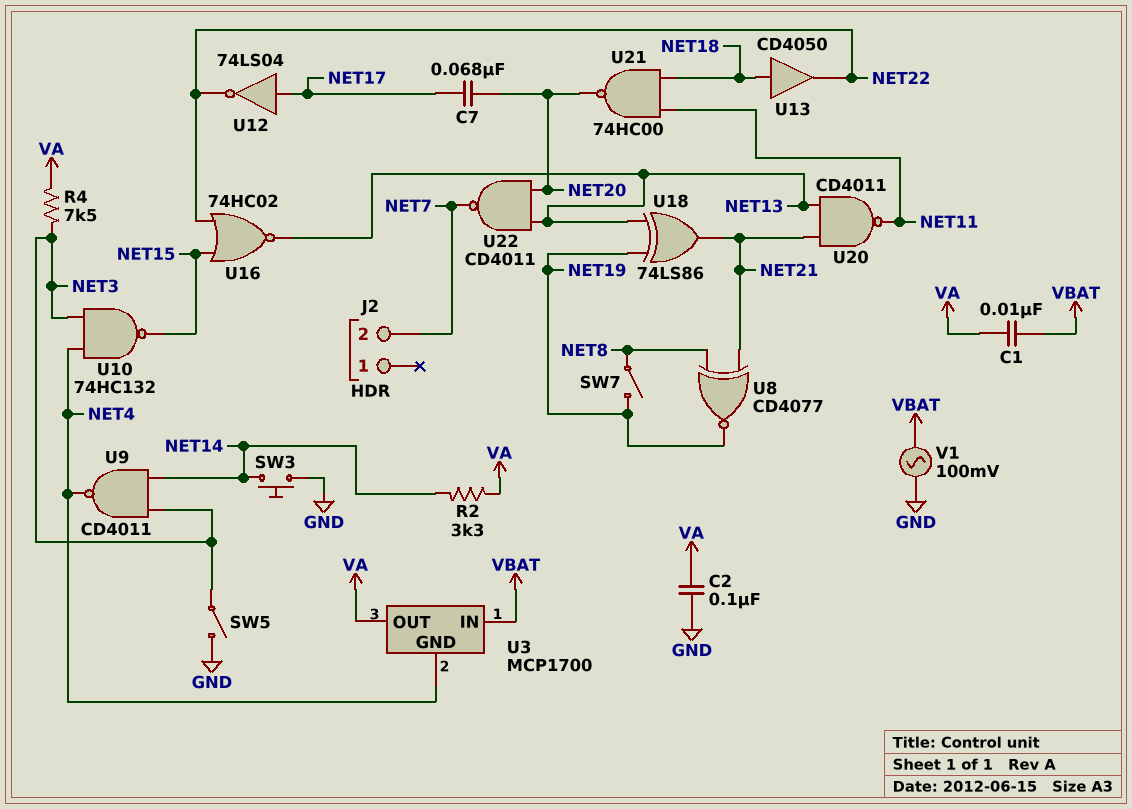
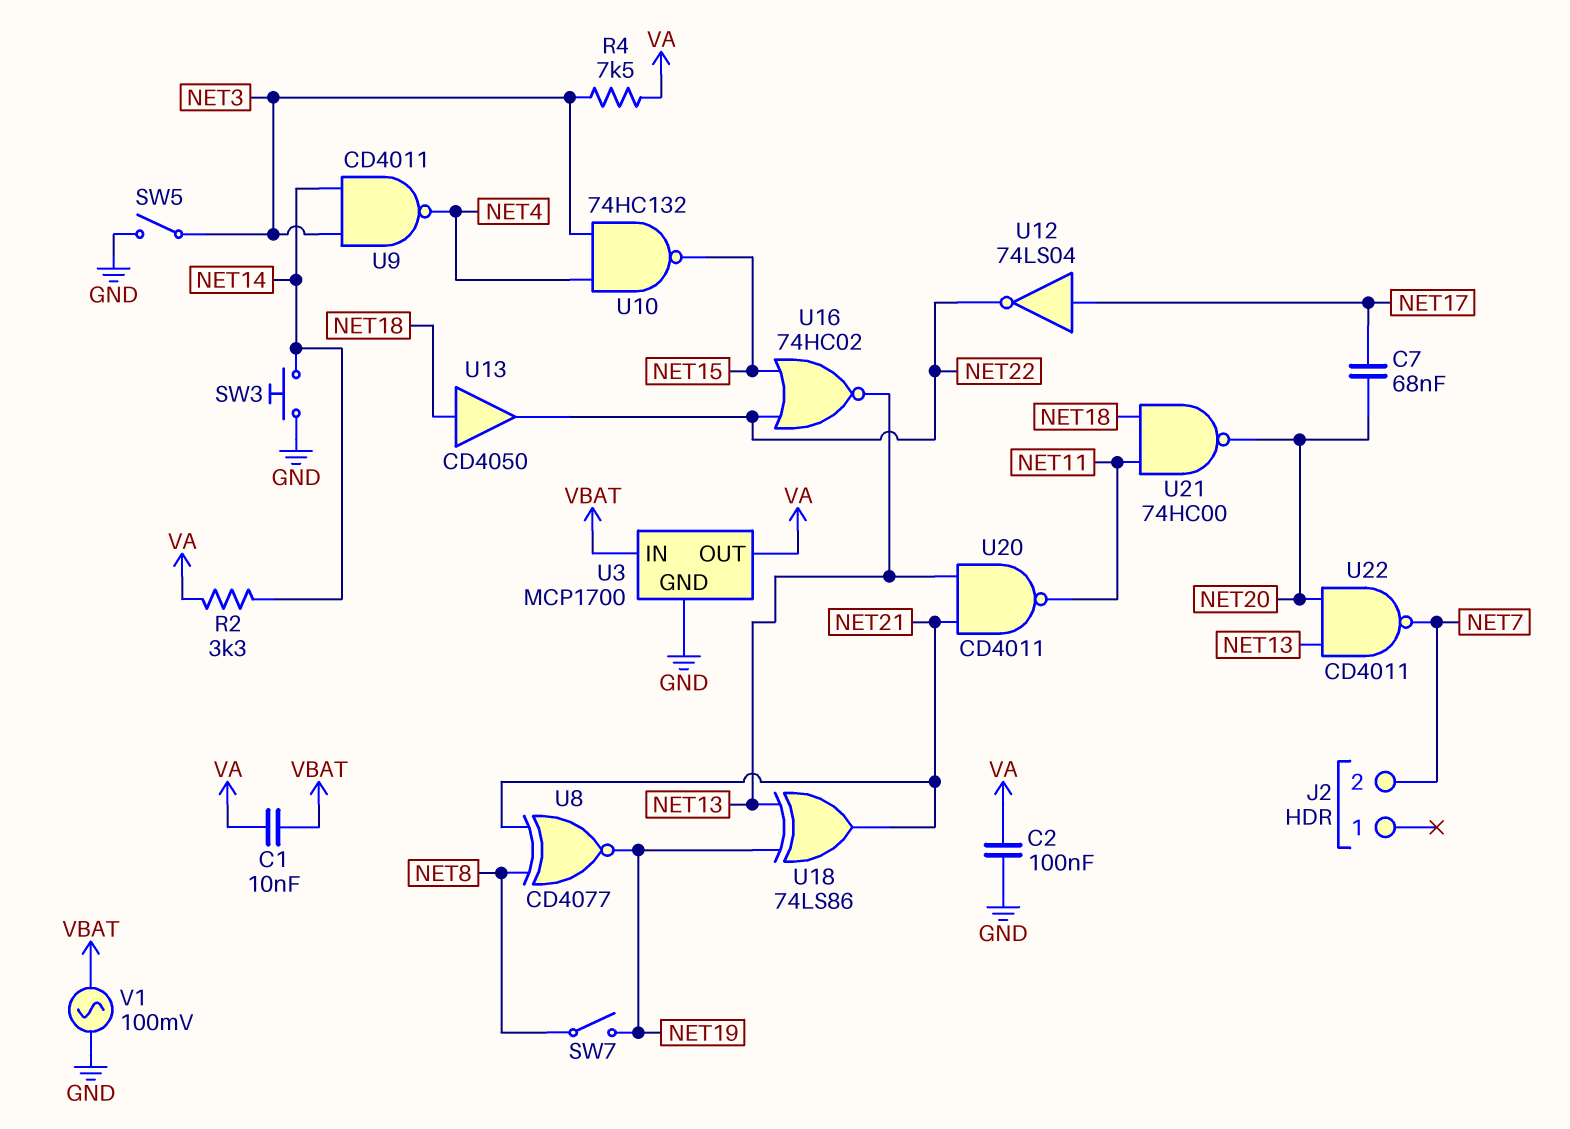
U3 pin GND: NET4 -> GND

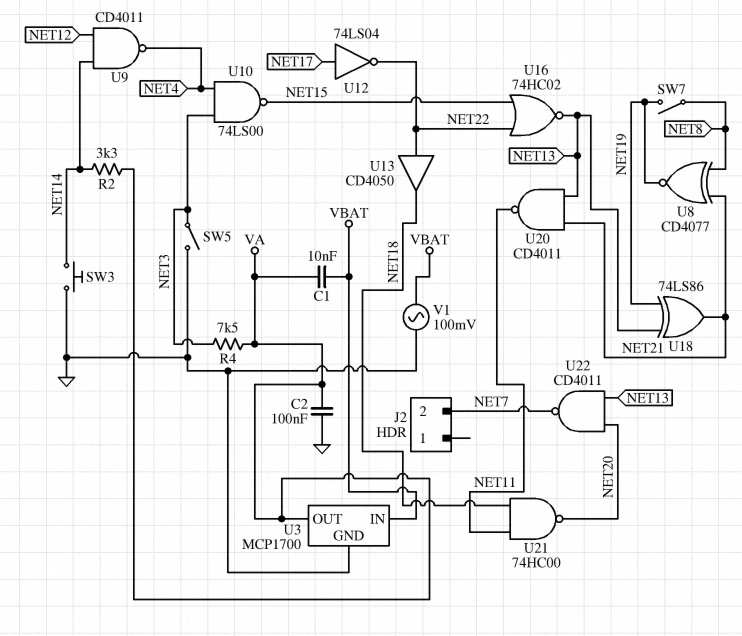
C7: 68nF (NET17, NET20) -> none
U9: NAND CD4011 (in NET3, in NET14, out NET4) -> NAND CD4011 (in NET12, in NET14, out NET4)
U10: NAND 74HC132 (in NET3, in NET4, out NET15) -> NAND 74LS00 (in NET3, in NET4, out NET15)
U13: buffer CD4050 (in NET18, out NET22) -> buffer CD4050 (in NET22, out NET18)

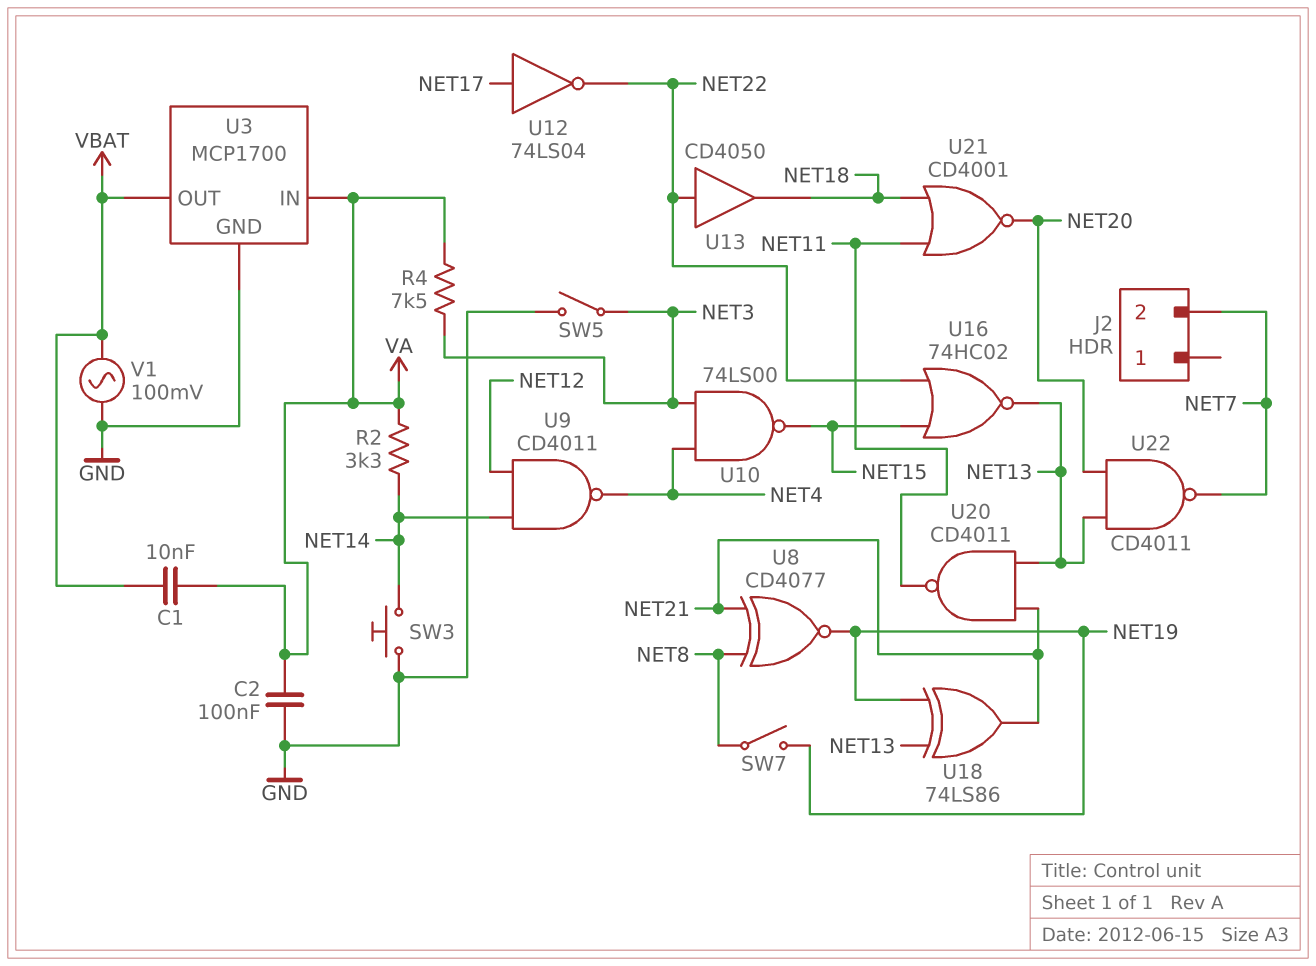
U3 pin IN: VBAT -> VA
U3 pin OUT: VA -> VBAT
U21: NAND 74HC00 (in NET11, in NET18, out NET20) -> NOR CD4001 (in NET11, in NET18, out NET20)

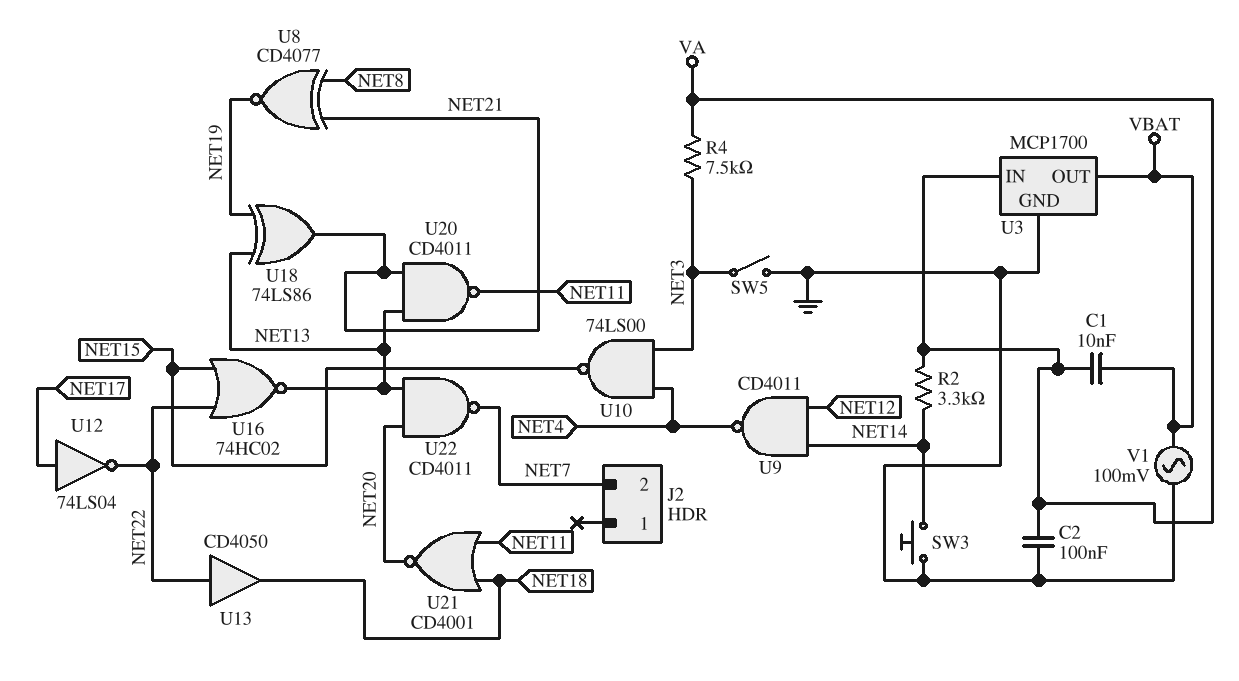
SW7: switch (NET8, NET19) -> none

